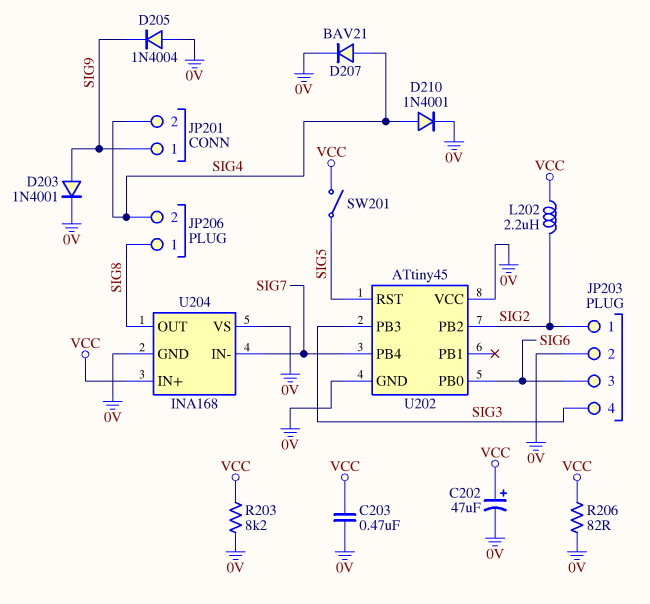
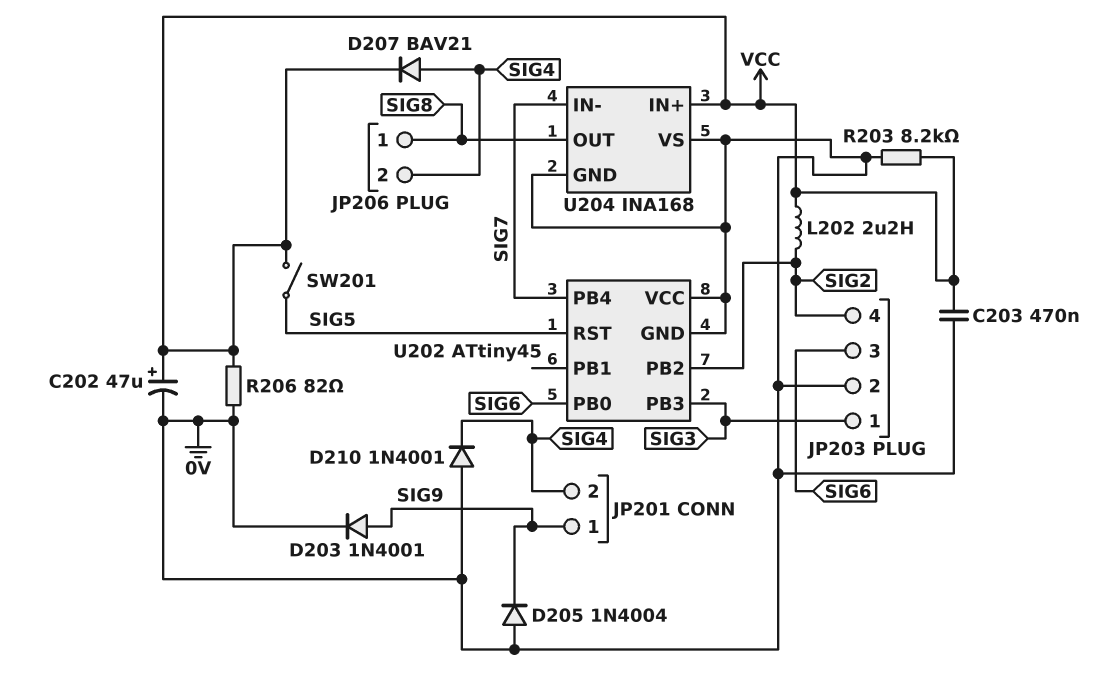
D207: diode BAV21 (A SIG4, K 0V) -> diode BAV21 (A SIG4, K VCC)
D210: diode 1N4001 (A SIG4, K 0V) -> diode 1N4001 (A 0V, K SIG4)
JP203 pin 1: SIG2 -> SIG3
JP203 pin 4: SIG3 -> SIG2

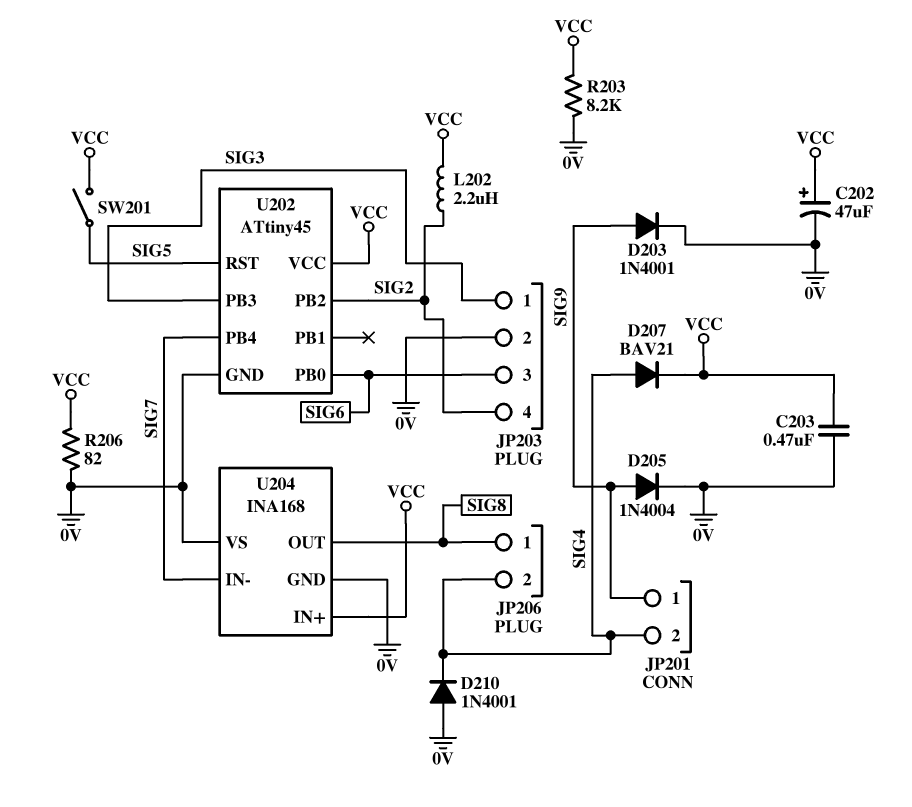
D205: diode 1N4004 (A 0V, K SIG9) -> diode 1N4004 (A SIG9, K 0V)
U202 pin VCC: 0V -> VCC

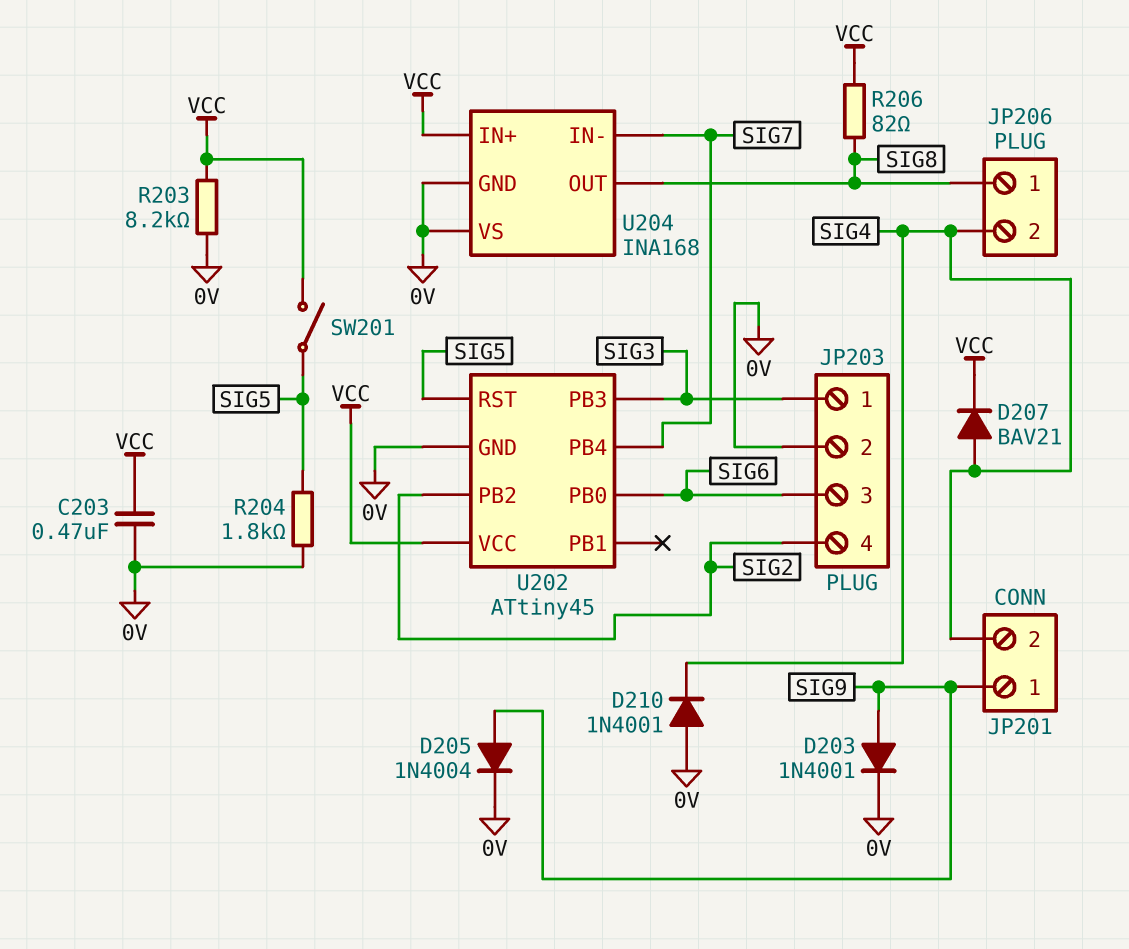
C202: 47uF (plus VCC, minus 0V) -> none
L202: 2.2uH (SIG2, VCC) -> none
R204: none -> 1.8k (0V, SIG5)
R206: 82 (0V, VCC) -> 82 (SIG8, VCC)

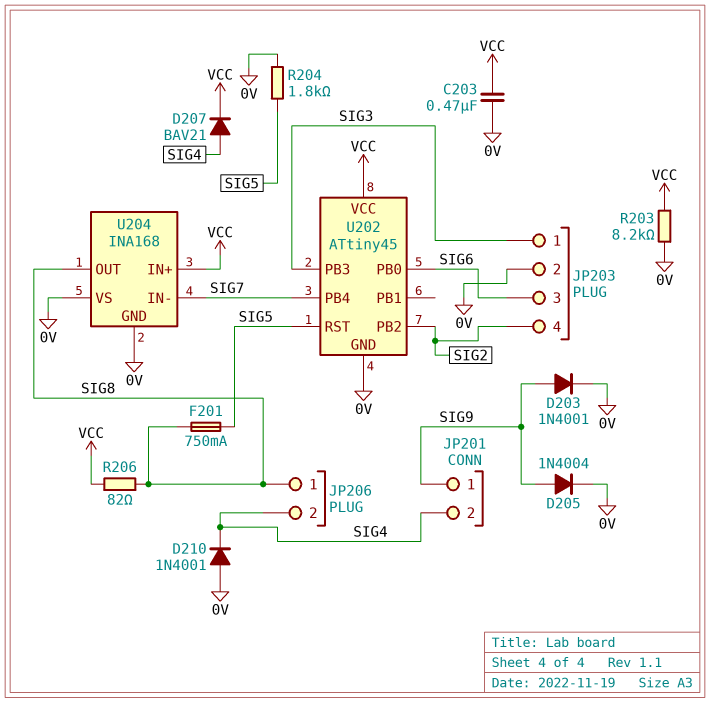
F201: none -> 750mA (SIG5, SIG8)
SW201: switch (SIG5, VCC) -> none

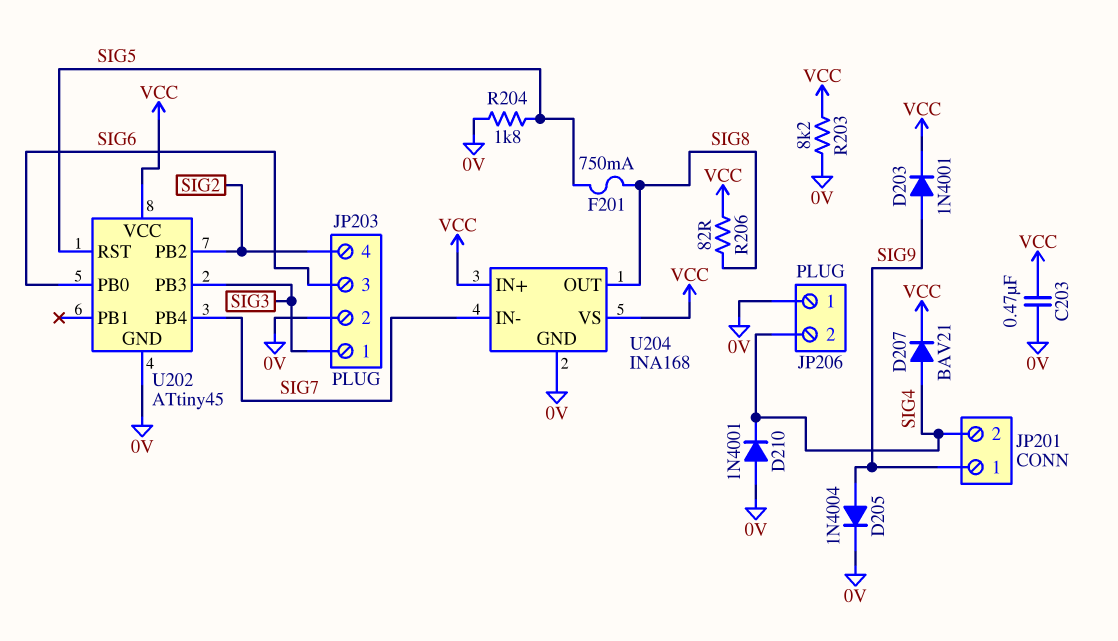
D203: diode 1N4001 (A SIG9, K 0V) -> diode 1N4001 (A SIG9, K VCC)
JP206 pin 1: SIG8 -> 0V
U204 pin VS: 0V -> VCC

